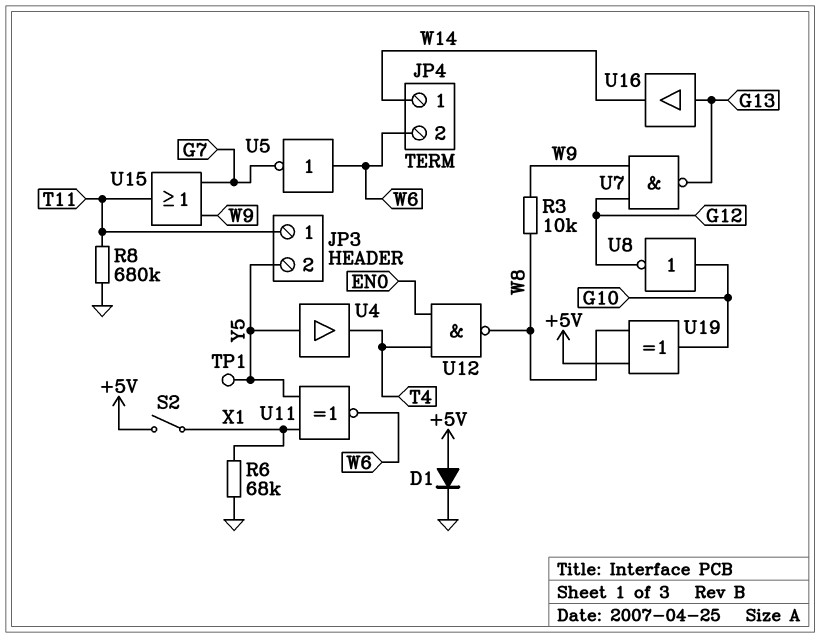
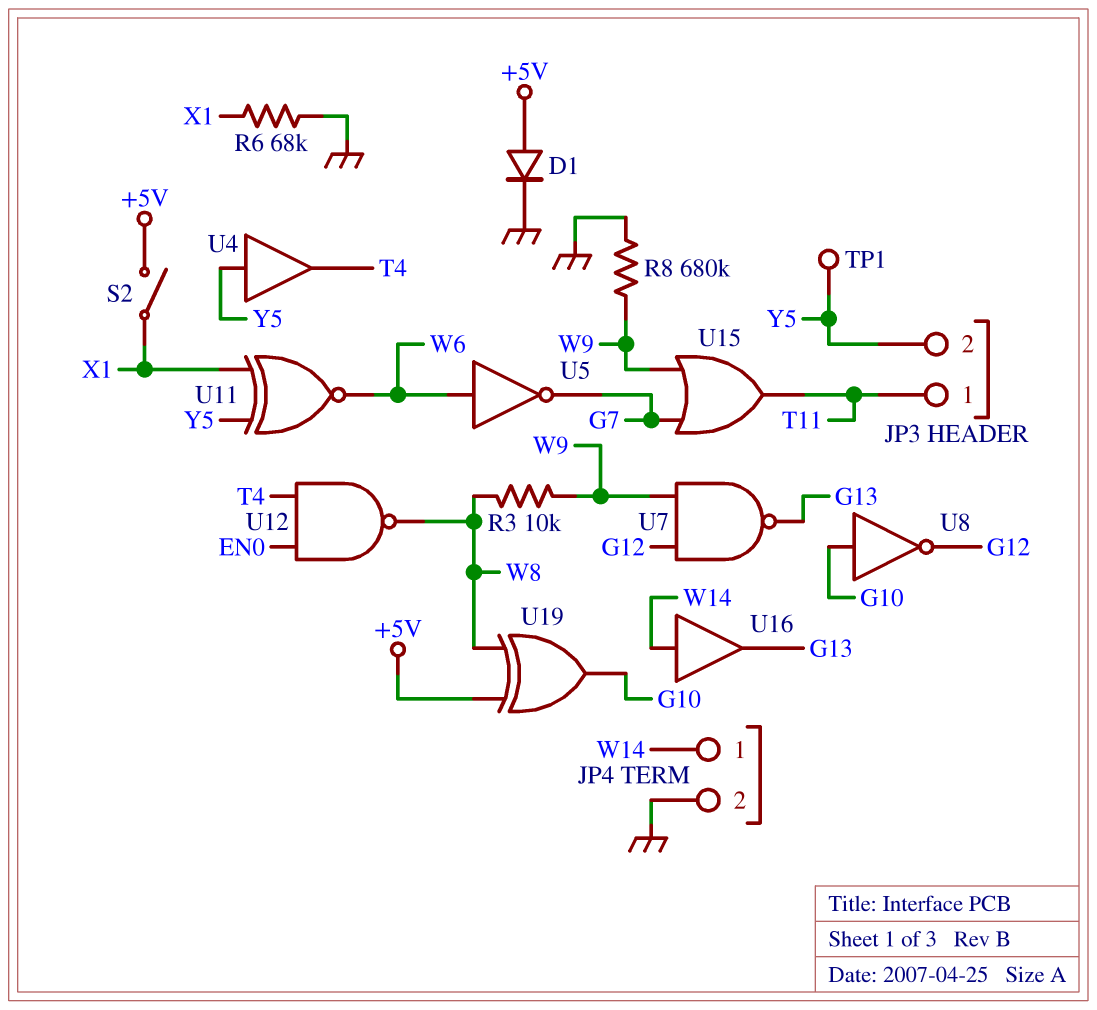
JP4 pin 2: W6 -> GND
R8: 680k (GND, T11) -> 680k (GND, W9)
U16: buffer (in G13, out W14) -> buffer (in W14, out G13)

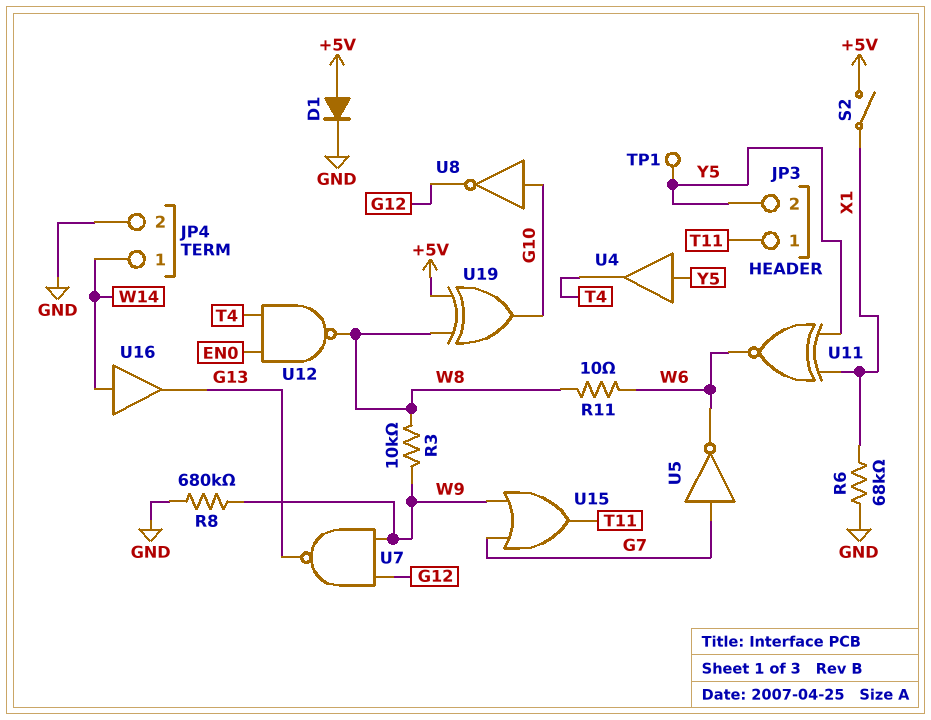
R11: none -> 10 (W6, W8)
U5: NOT (in W6, out G7) -> NOT (in G7, out W6)

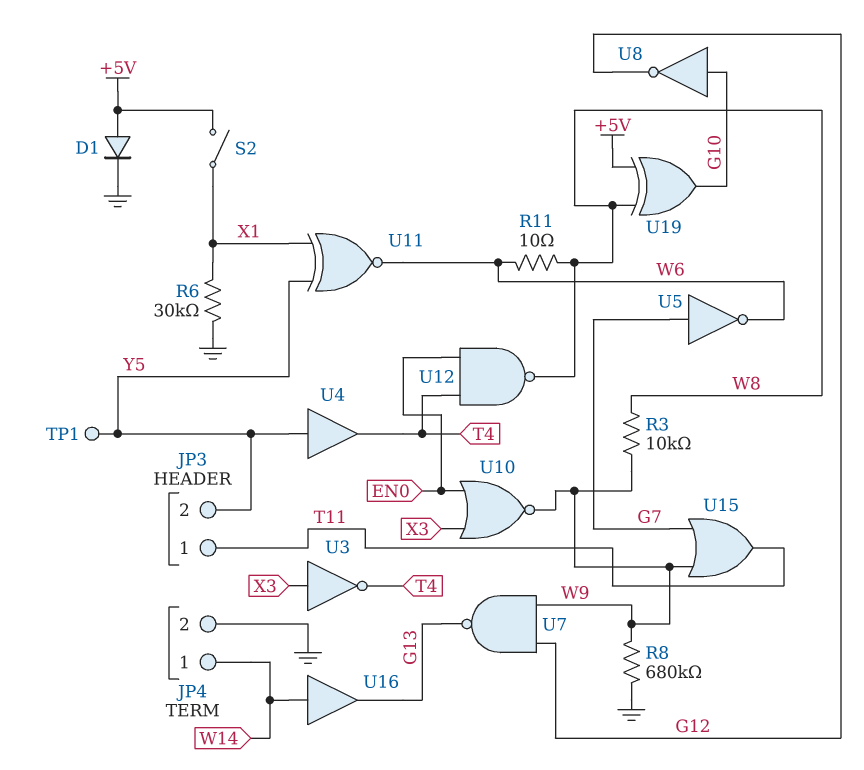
R6: 68k (GND, X1) -> 30k (GND, X1)
U3: none -> NOT (in X3, out T4)
U10: none -> NOR (in EN0, in X3, out W9)

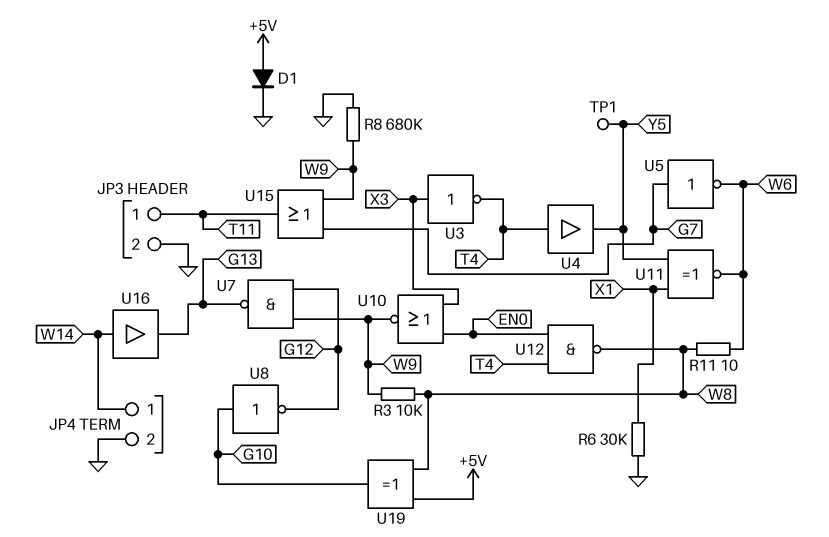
JP3 pin 2: Y5 -> GND
S2: switch (+5V, X1) -> none
U4: buffer (in Y5, out T4) -> buffer (in T4, out Y5)

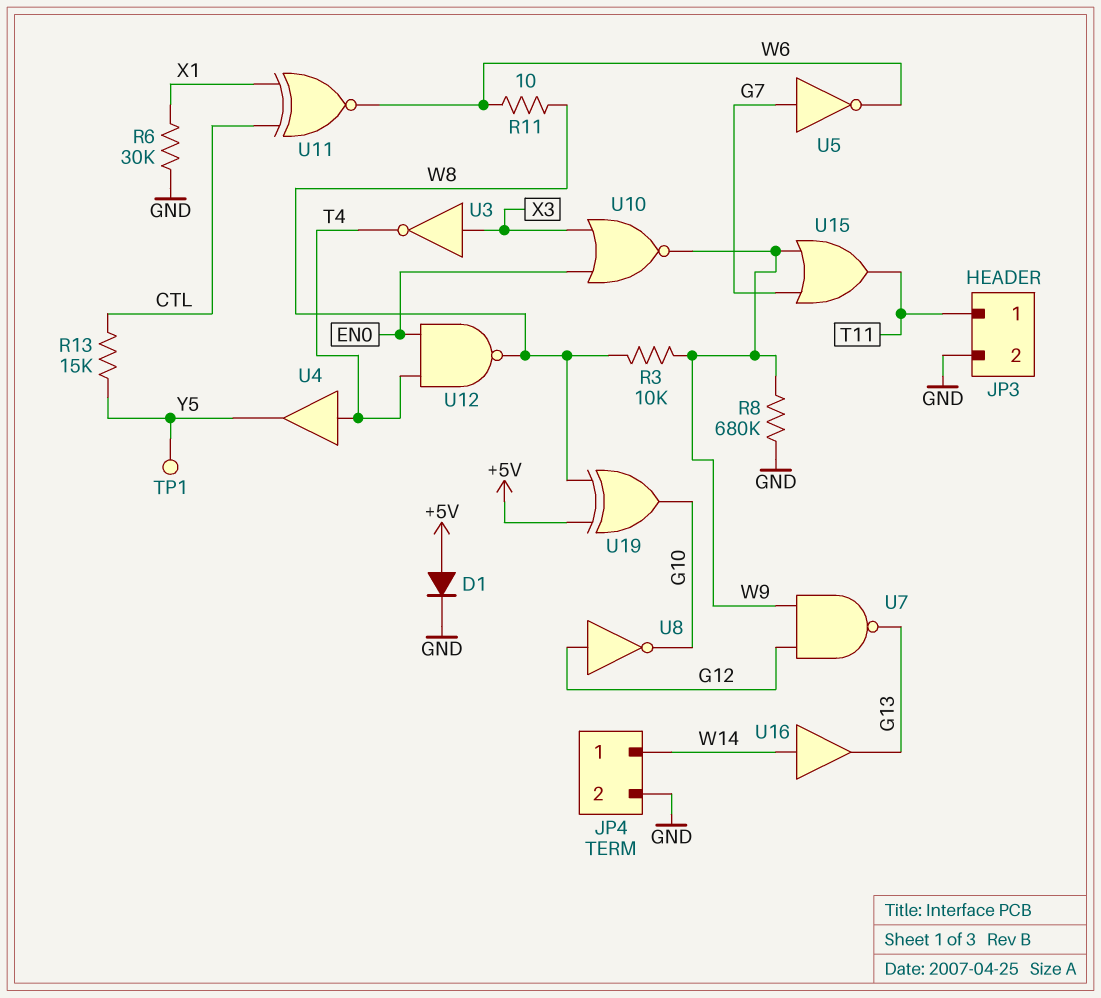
R13: none -> 15k (CTL, Y5)
U8: NOT (in G10, out G12) -> NOT (in G12, out G10)
U11: XNOR (in X1, in Y5, out W6) -> XNOR (in CTL, in X1, out W6)

